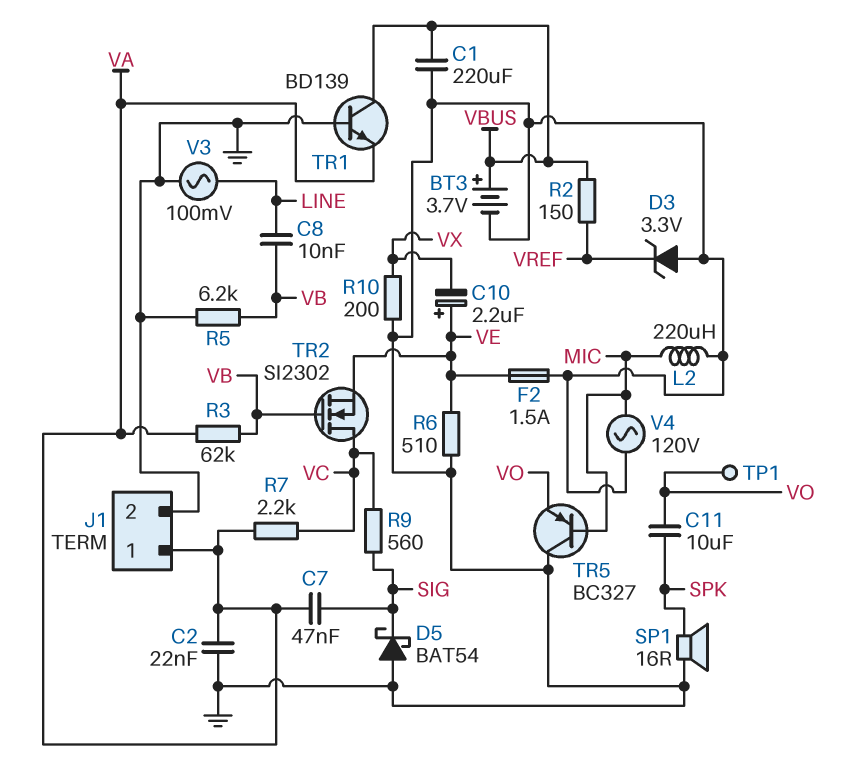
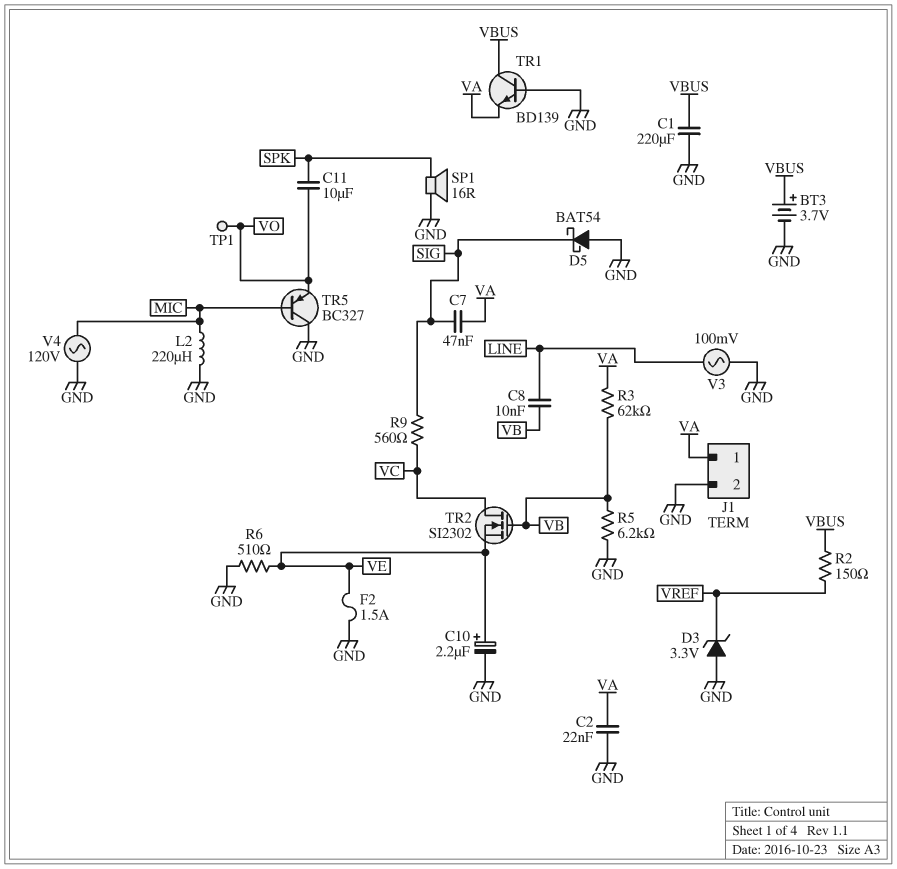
C10: 2.2uF (plus VE, minus VX) -> 2.2uF (plus VE, minus GND)
R7: 2.2k (VA, VC) -> none
R10: 200 (GND, VX) -> none

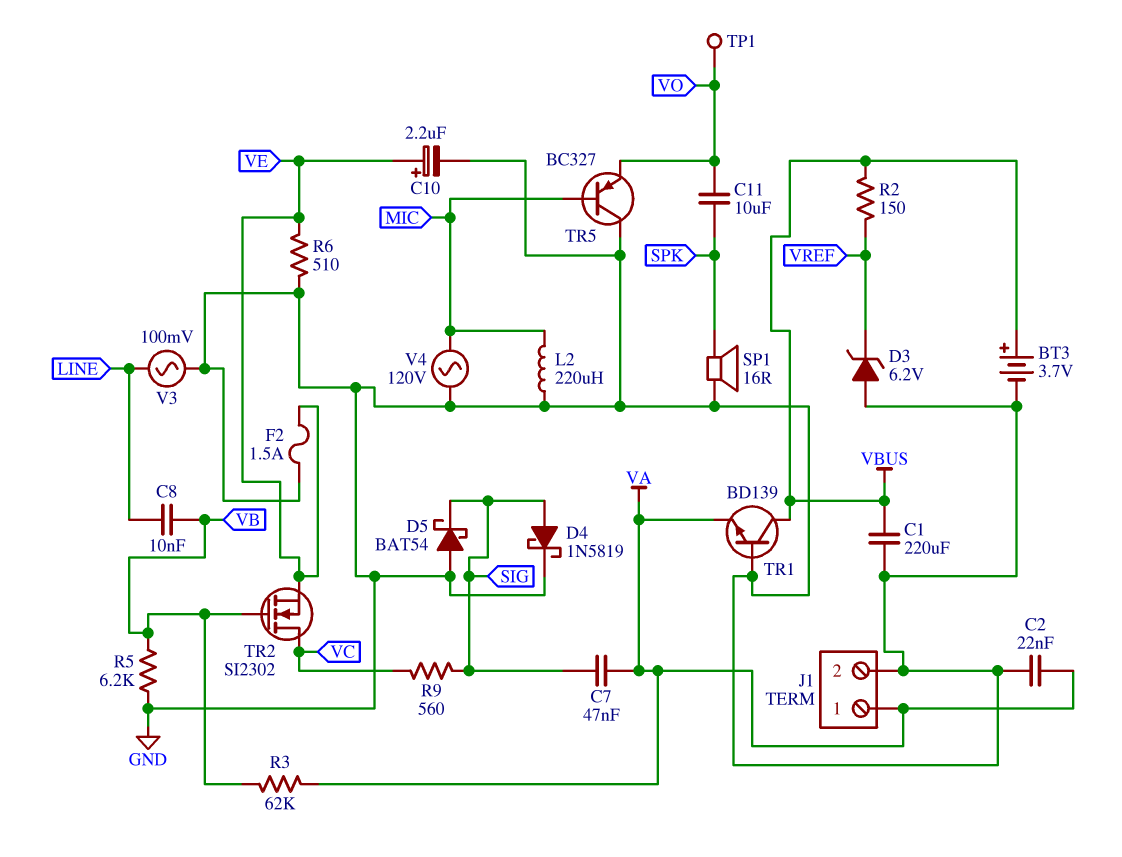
D3: zener 3.3V (A GND, K VREF) -> zener 6.2V (A GND, K VREF)
D4: none -> schottky 1N5819 (A SIG, K GND)

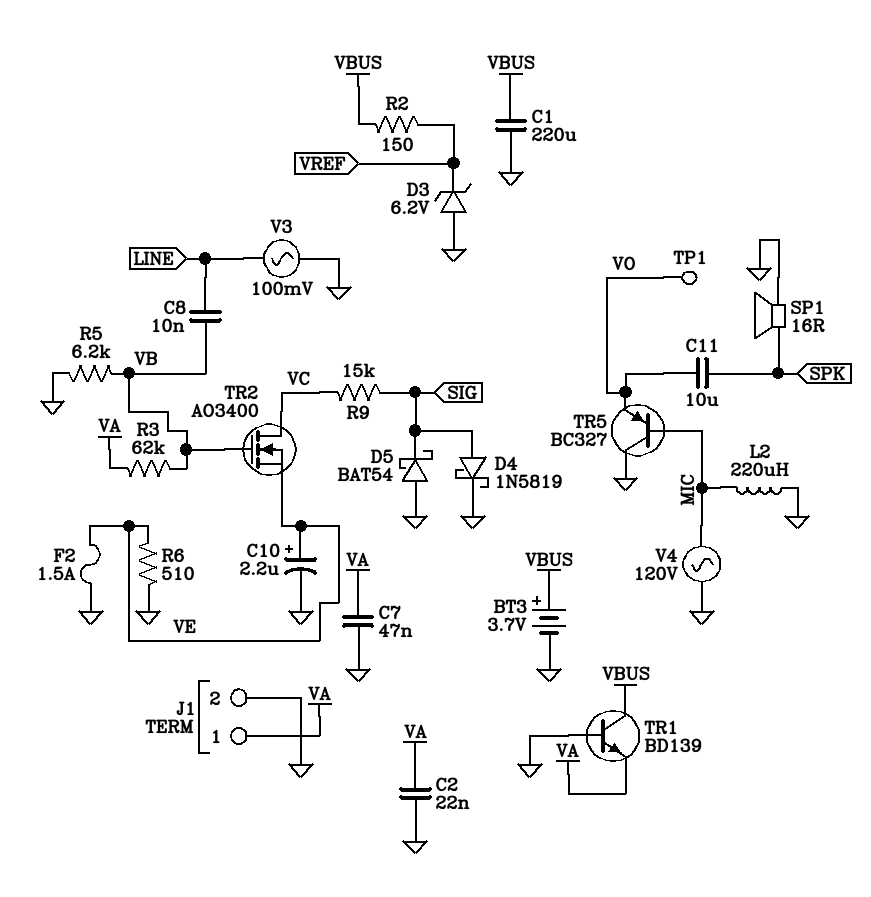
C7: 47nF (SIG, VA) -> 47nF (GND, VA)
R9: 560 (SIG, VC) -> 15k (SIG, VC)
TR2: NMOS SI2302 (G VB, D VC, S VE) -> NMOS AO3400 (G VB, D VC, S VE)

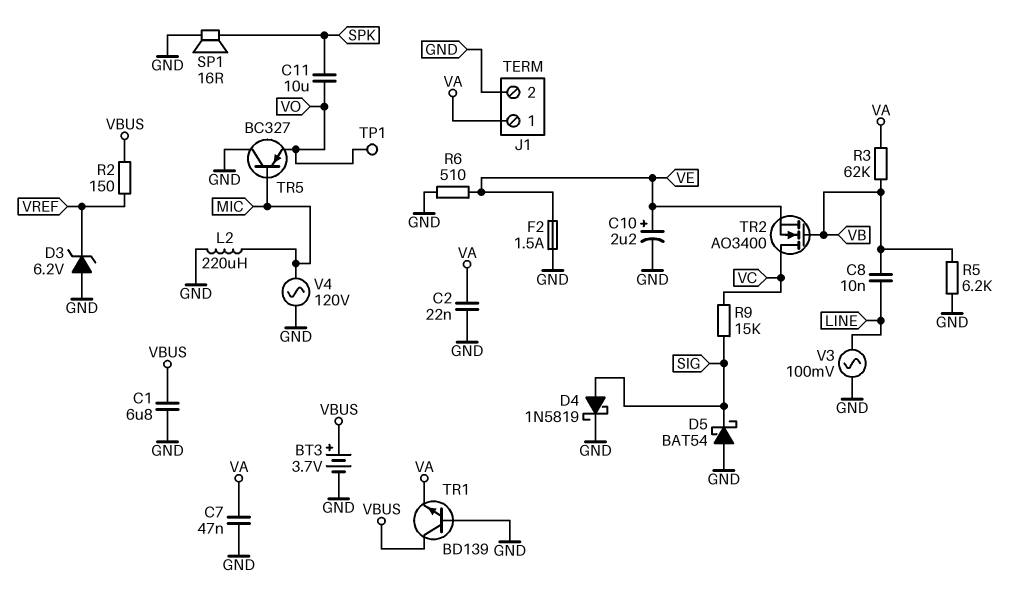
C1: 220uF (GND, VBUS) -> 6.8uF (GND, VBUS)

